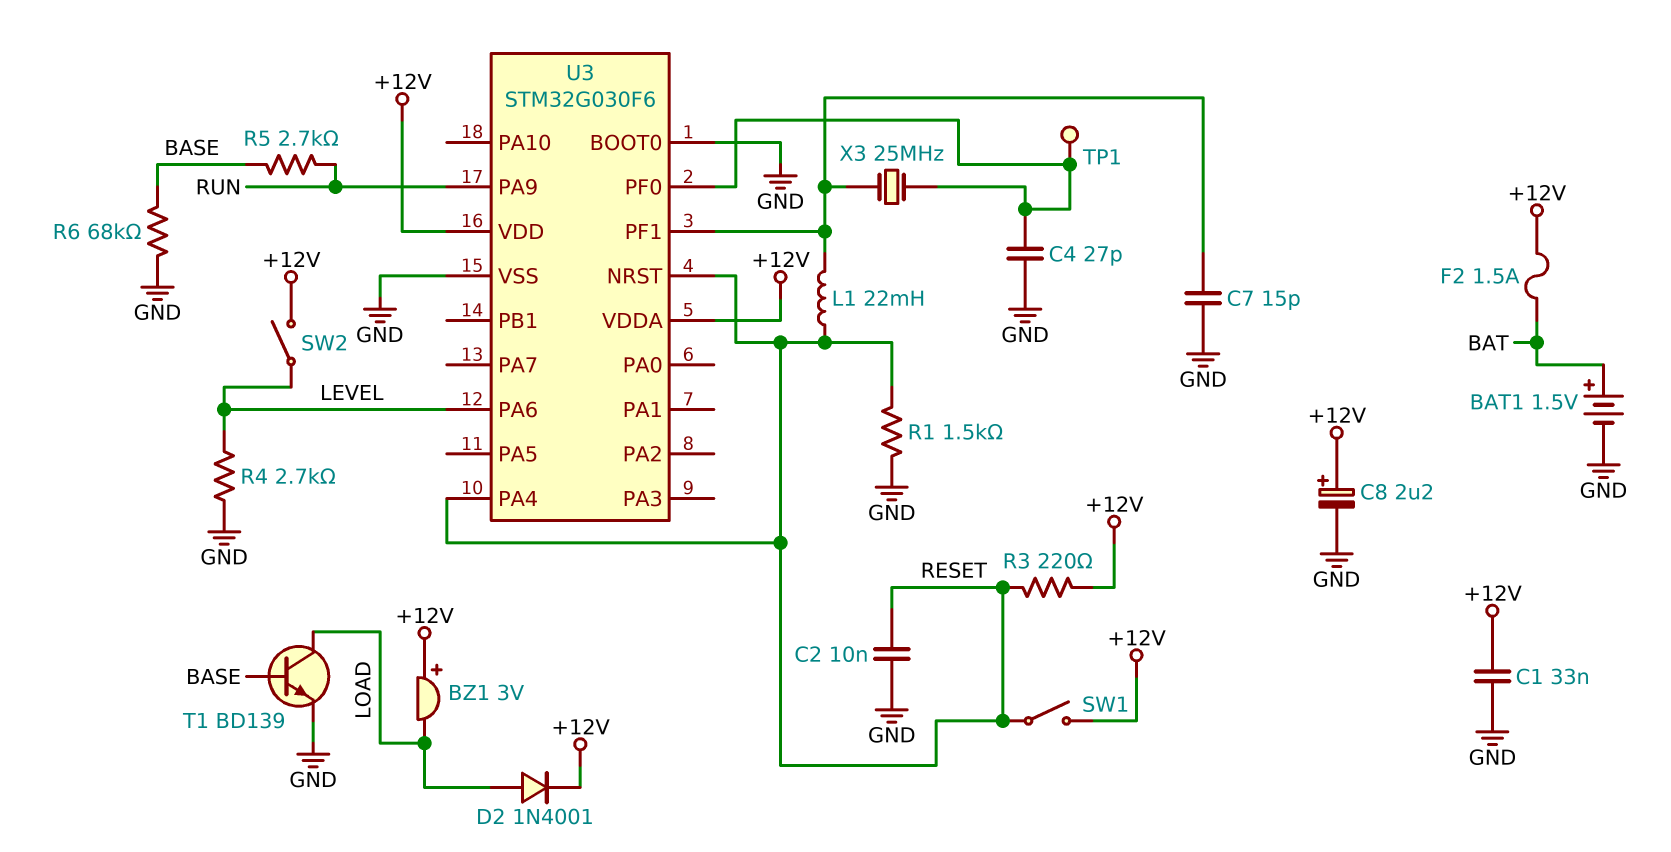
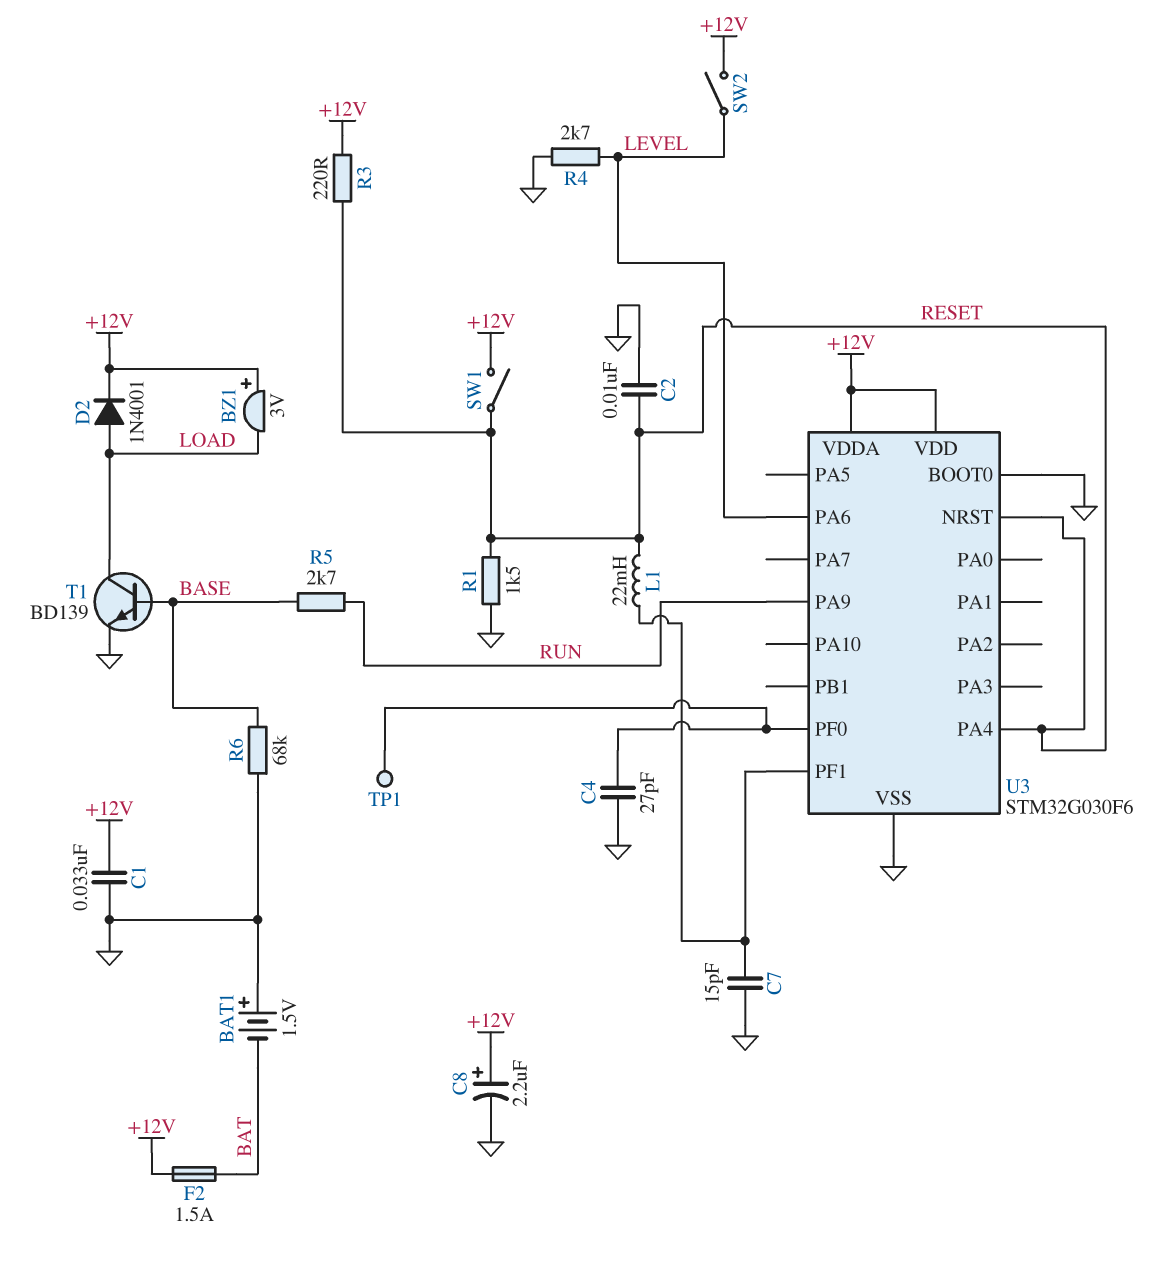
BAT1: 1.5V (plus BAT, minus GND) -> 1.5V (plus GND, minus BAT)
X3: 25MHz (U3/PF0, U3/PF1) -> none

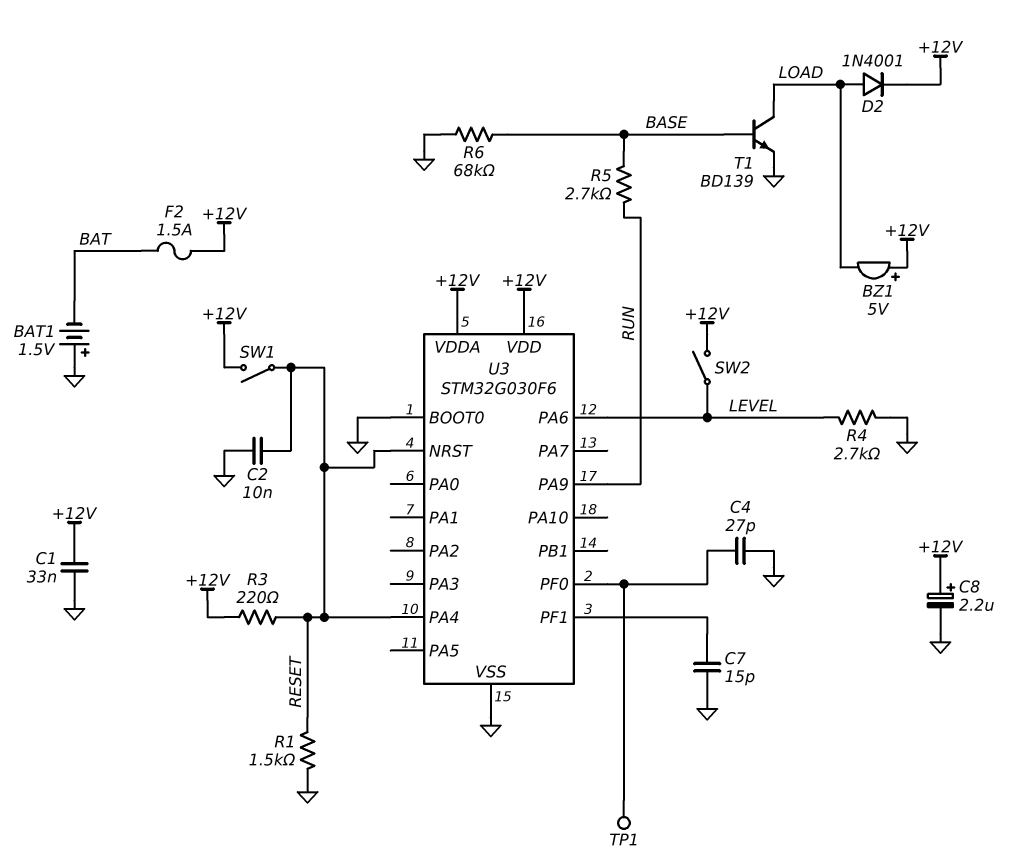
BZ1: buzzer 3V (plus +12V, minus LOAD) -> buzzer 5V (plus +12V, minus LOAD)
L1: 22mH (RESET, U3/PF1) -> none

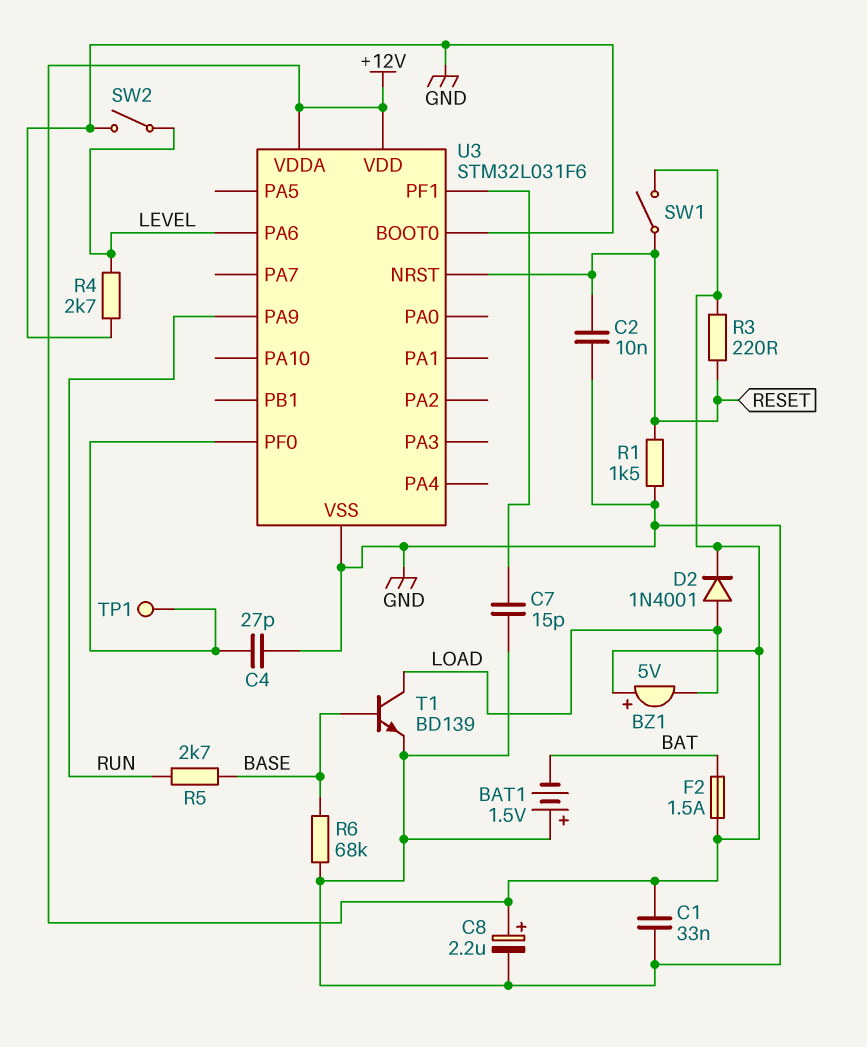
SW2: switch (+12V, LEVEL) -> switch (GND, LEVEL)
U3: STM32G030F6 -> STM32L031F6
U3 pin PA4: RESET -> none

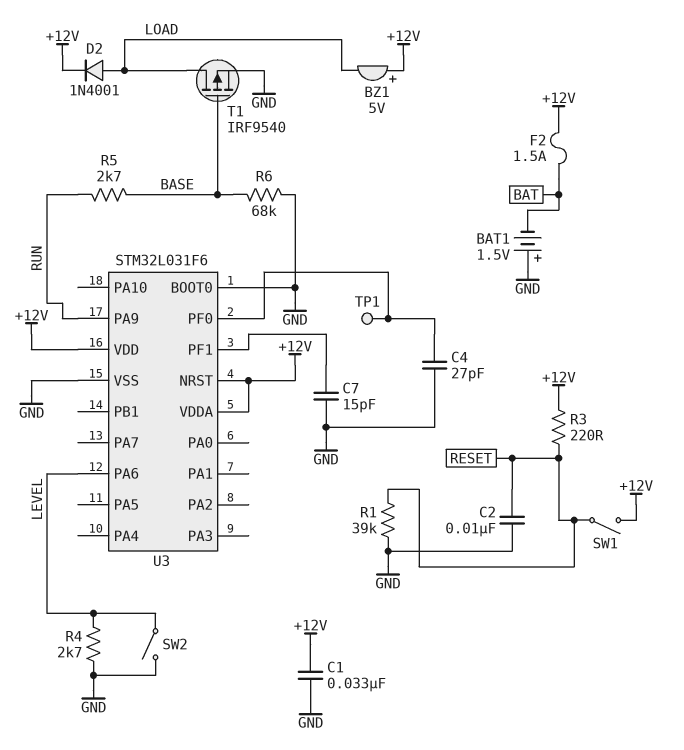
C8: 2.2uF (plus +12V, minus GND) -> none
R1: 1.5k (GND, RESET) -> 39k (GND, RESET)
T1: NPN BD139 (B BASE, C LOAD, E GND) -> PMOS IRF9540 (G BASE, D LOAD, S GND)
U3 pin NRST: RESET -> +12V

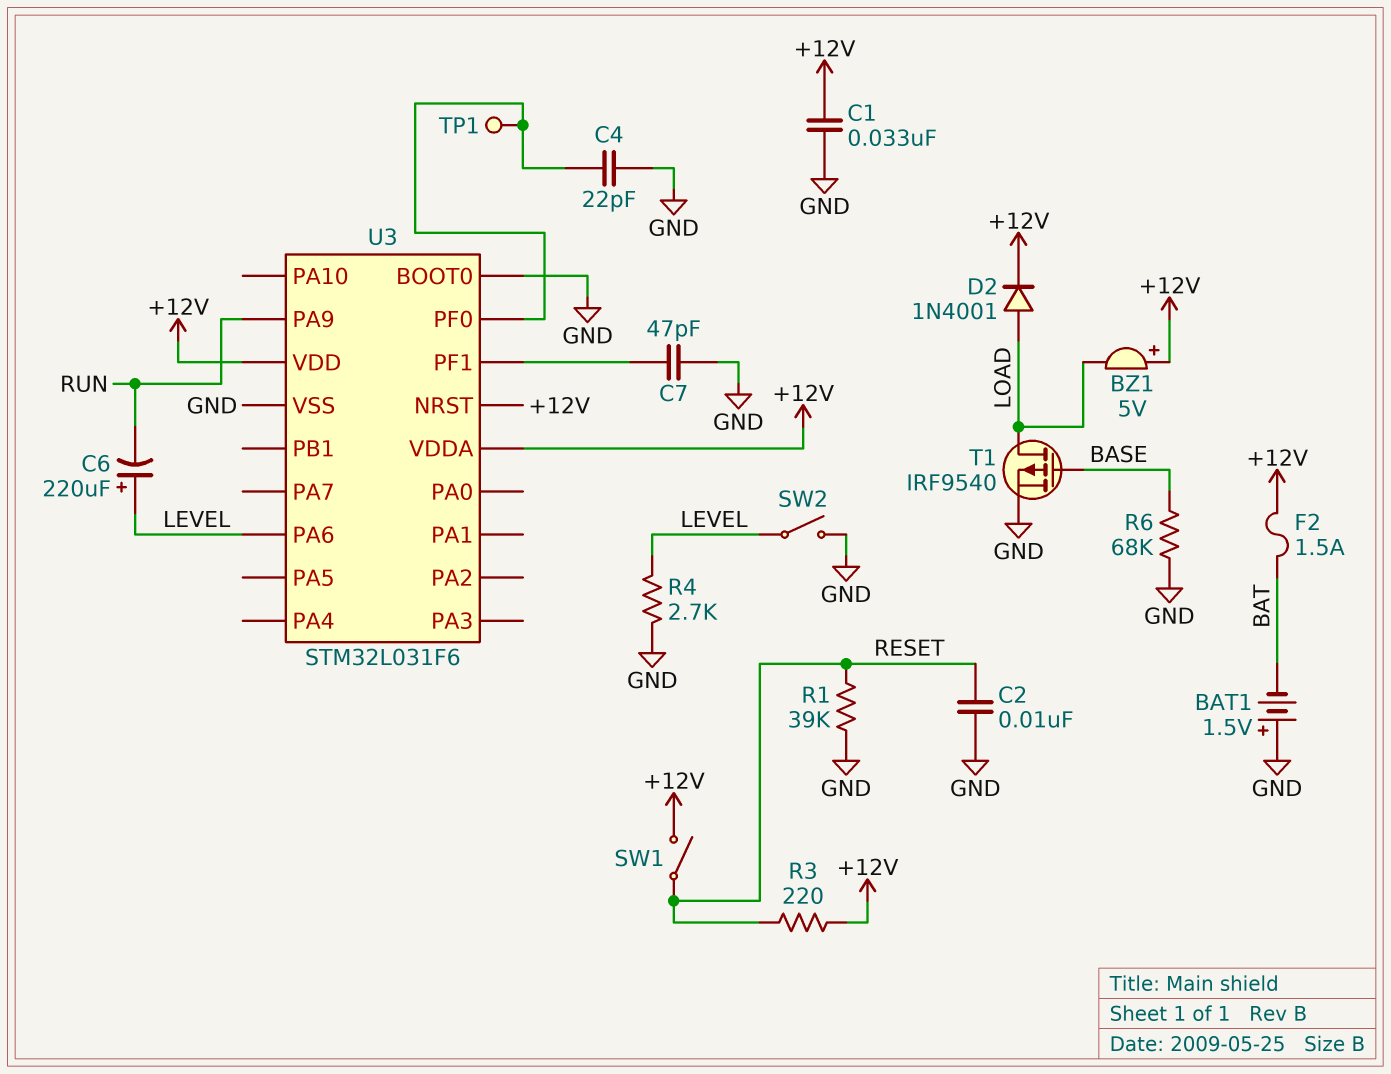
C4: 27pF (GND, U3/PF0) -> 22pF (GND, U3/PF0)
C6: none -> 220uF (plus LEVEL, minus RUN)
C7: 15pF (GND, U3/PF1) -> 47pF (GND, U3/PF1)
R5: 2.7k (BASE, RUN) -> none

